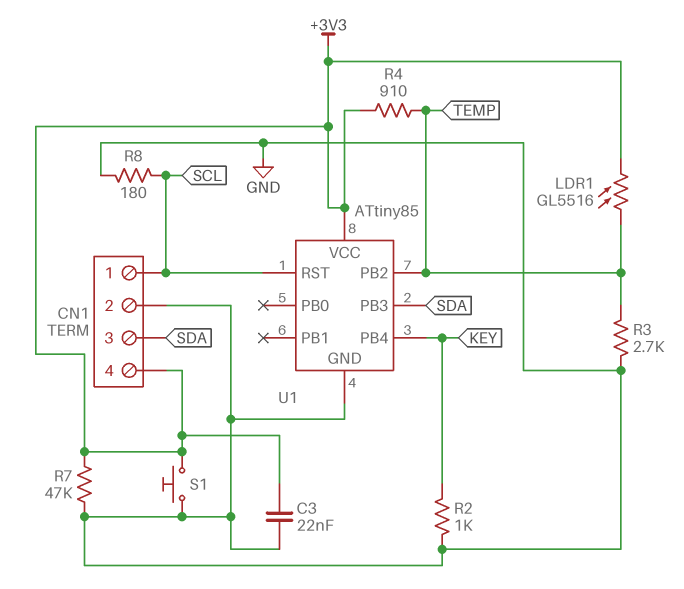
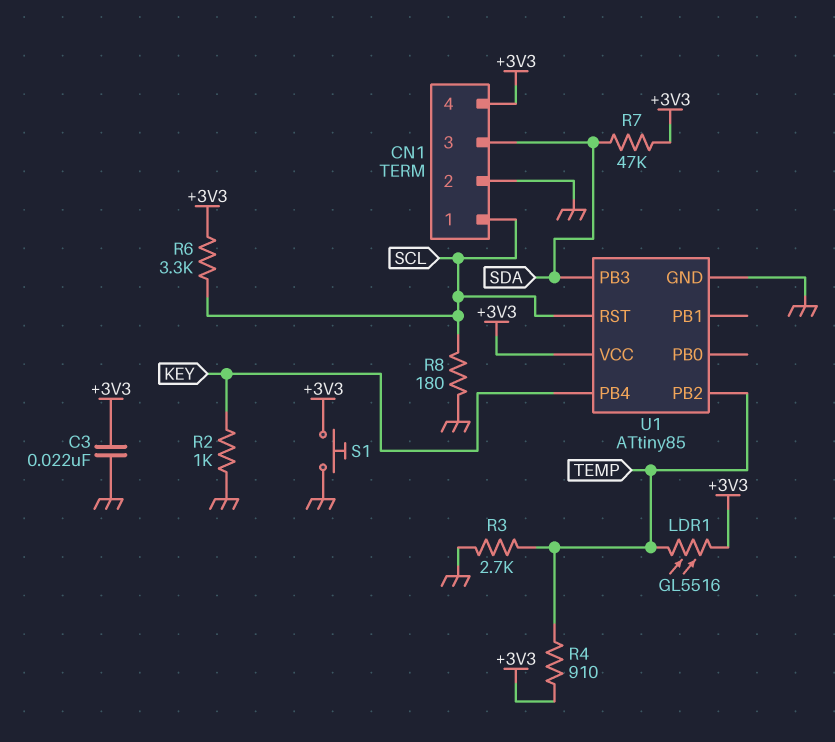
R6: none -> 3.3k (+3V3, SCL)
R7: 47k (+3V3, GND) -> 47k (+3V3, SDA)

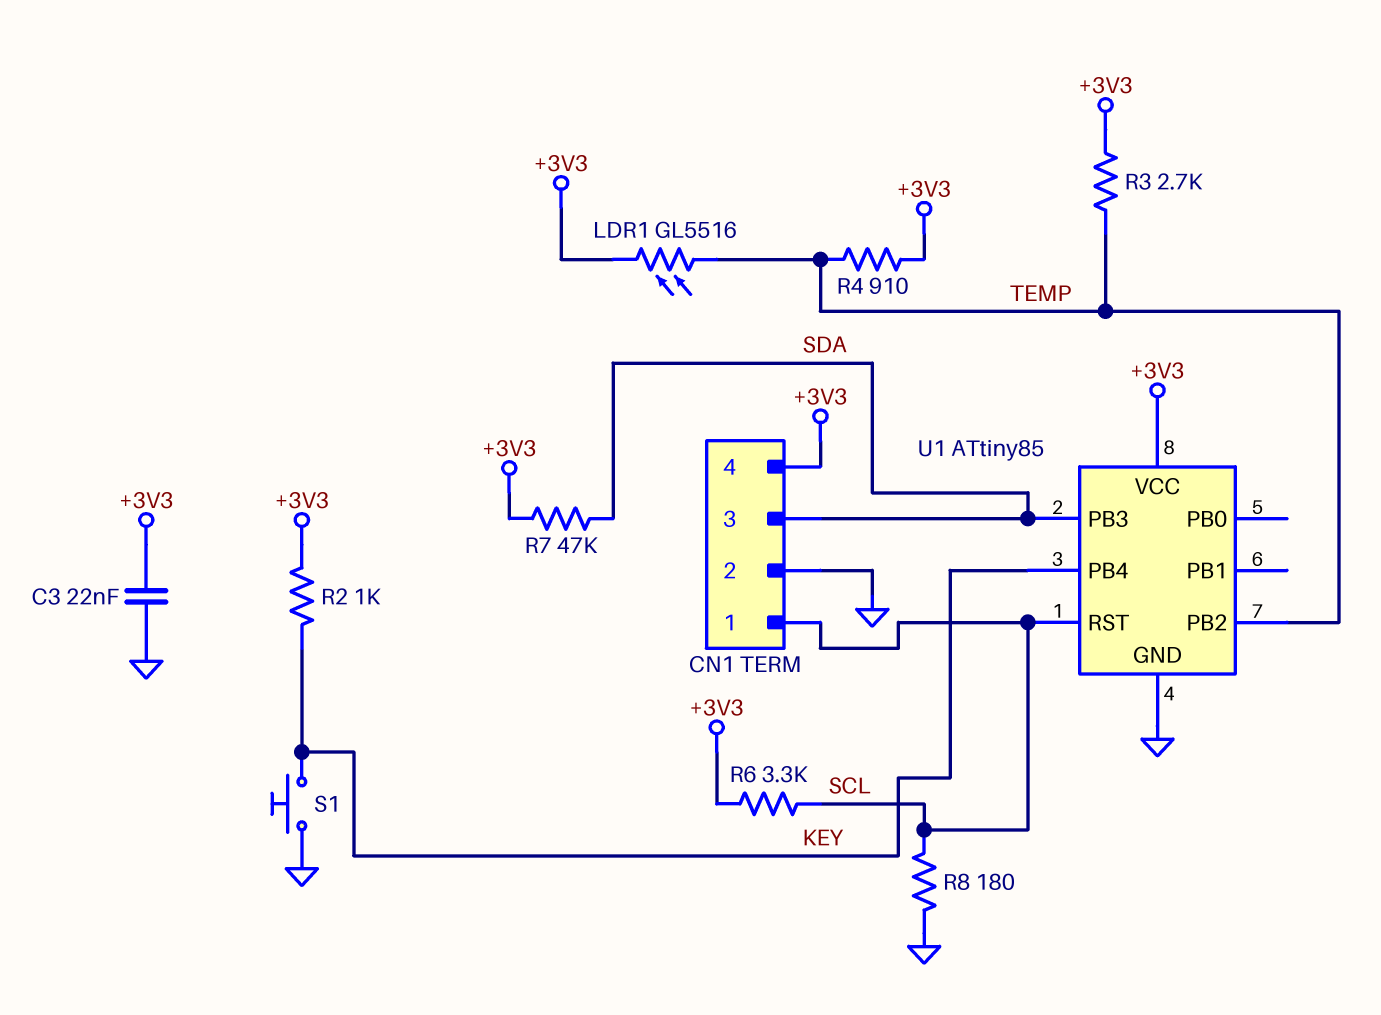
R2: 1k (GND, KEY) -> 1k (+3V3, KEY)
R3: 2.7k (GND, TEMP) -> 2.7k (+3V3, TEMP)
S1: button (+3V3, GND) -> button (GND, KEY)

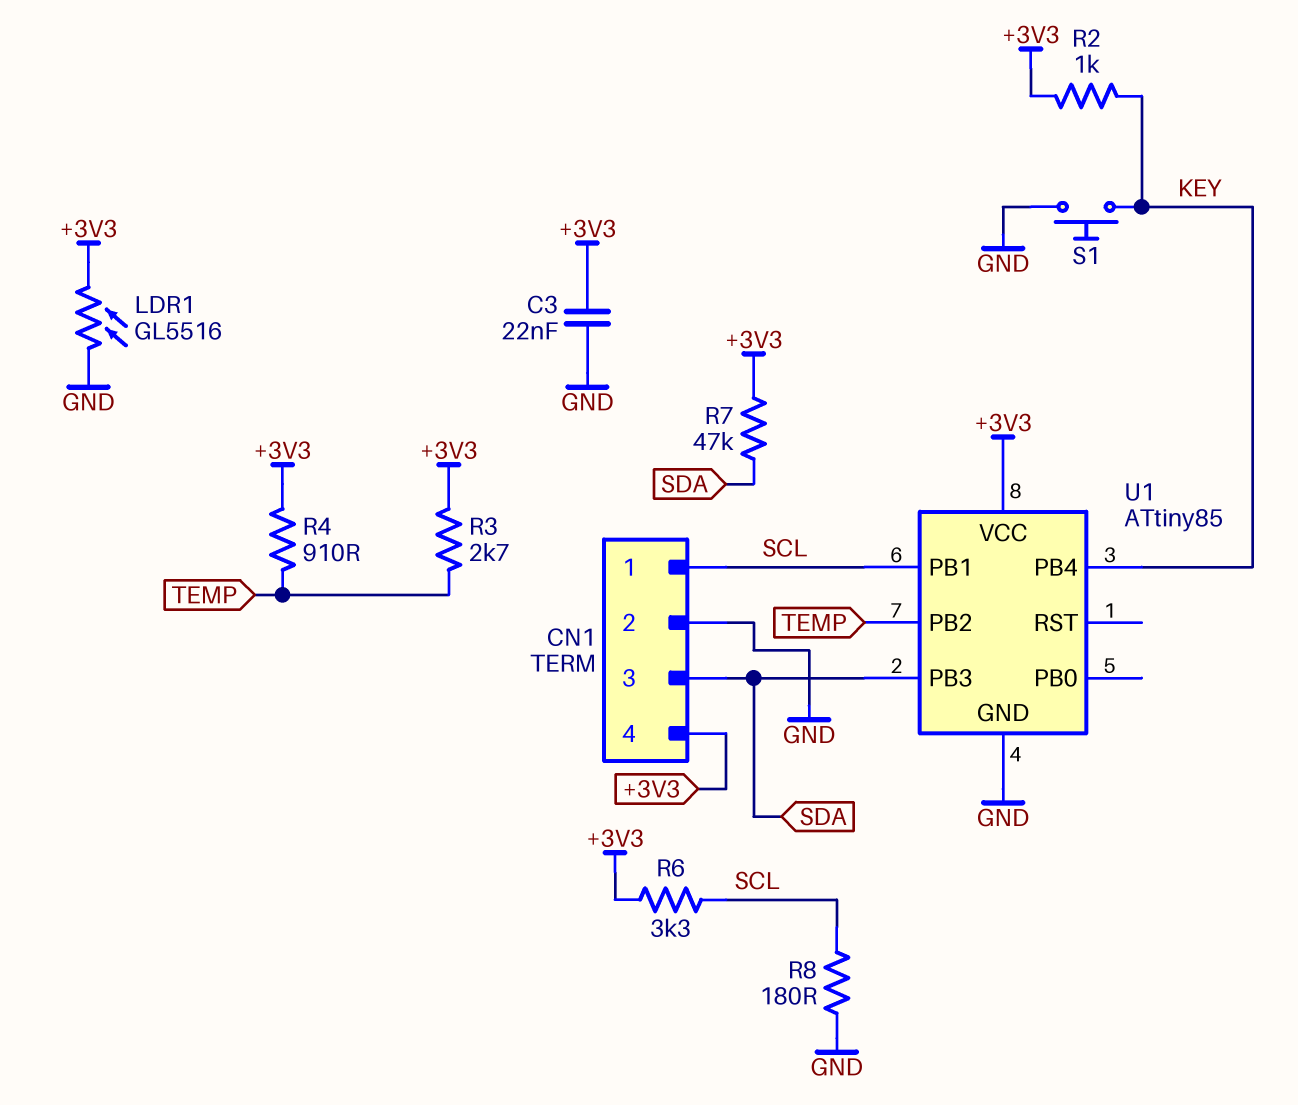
LDR1: GL5516 (+3V3, TEMP) -> GL5516 (+3V3, GND)
U1 pin PB1: none -> SCL
U1 pin RST: SCL -> none

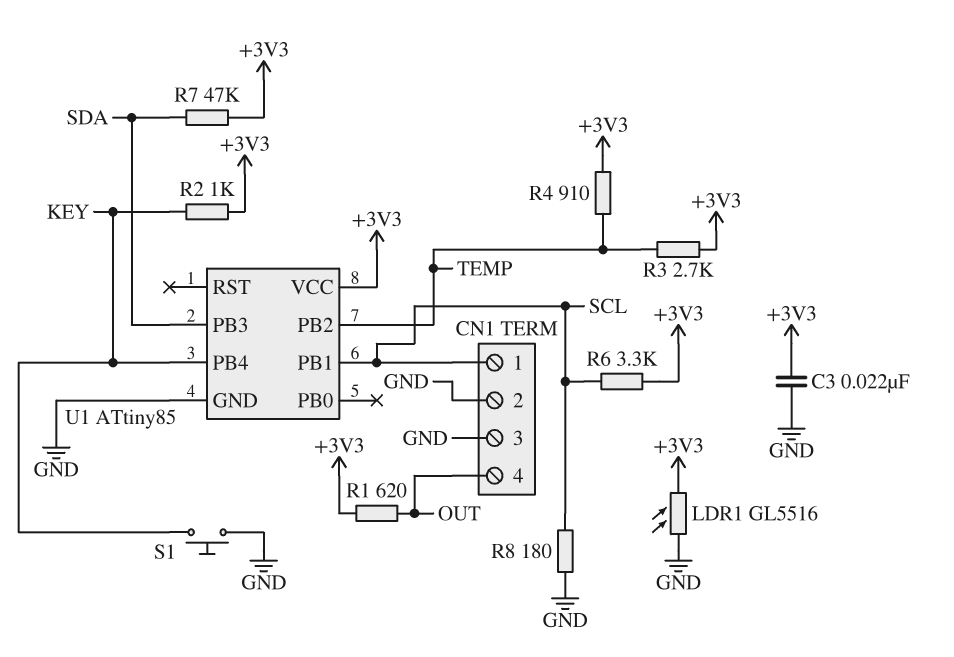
CN1 pin 3: SDA -> GND
CN1 pin 4: +3V3 -> OUT
R1: none -> 620 (+3V3, OUT)

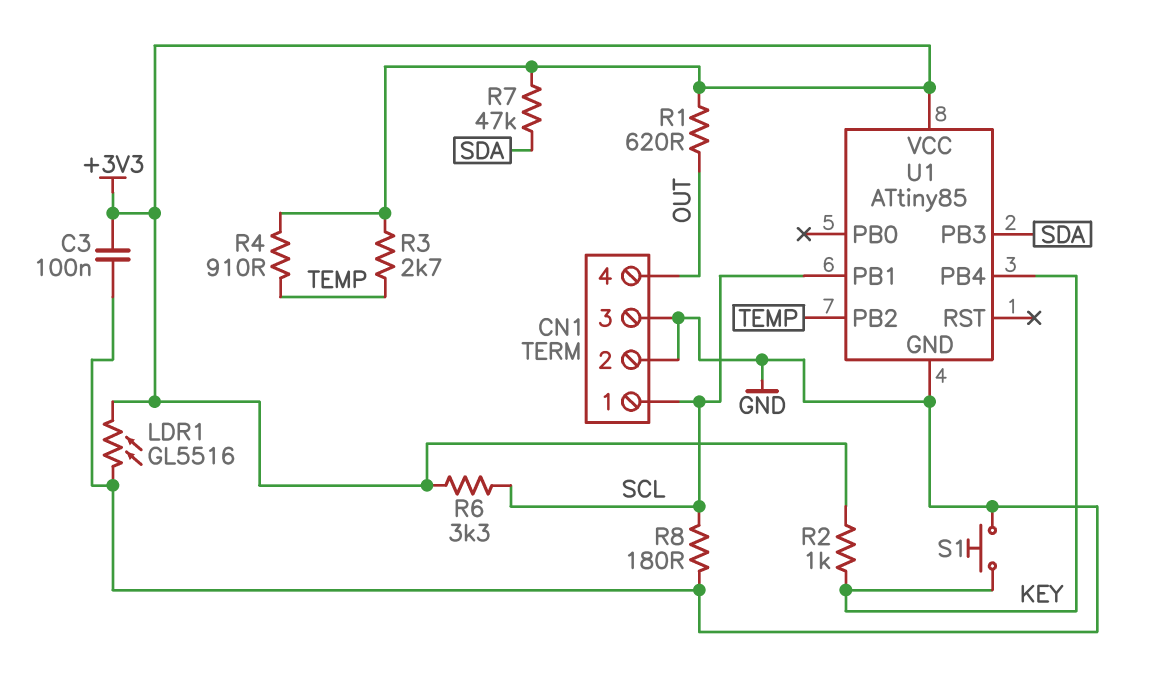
C3: 22nF (+3V3, GND) -> 100nF (+3V3, GND)

